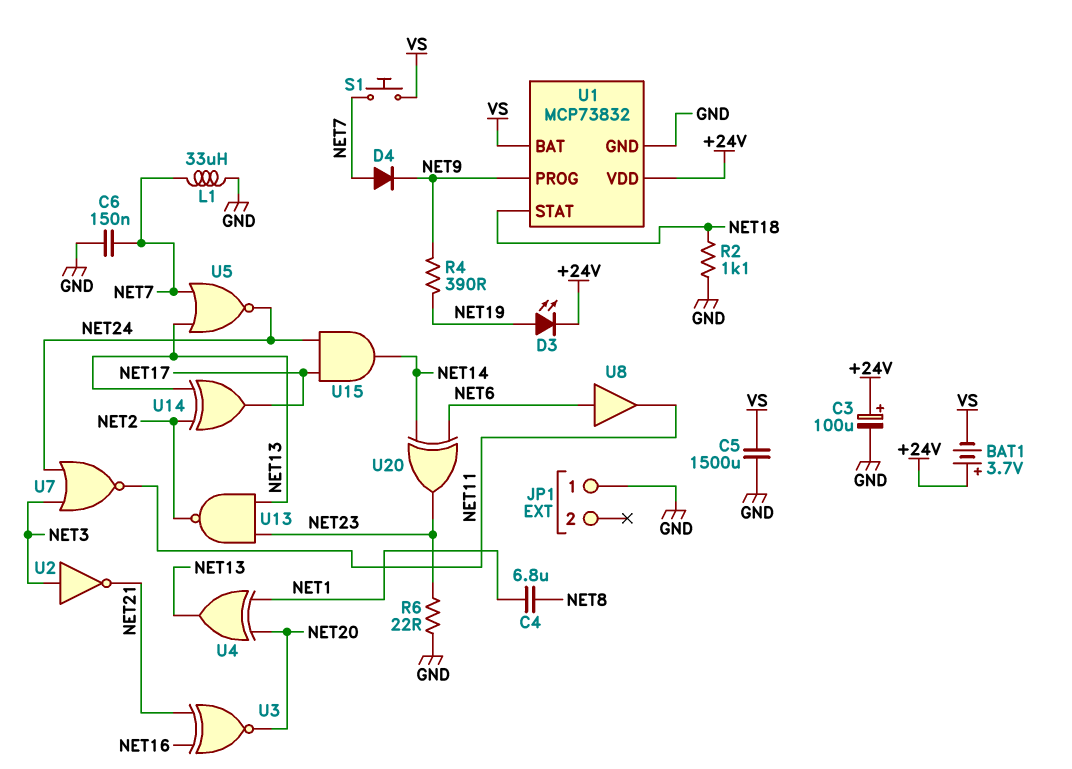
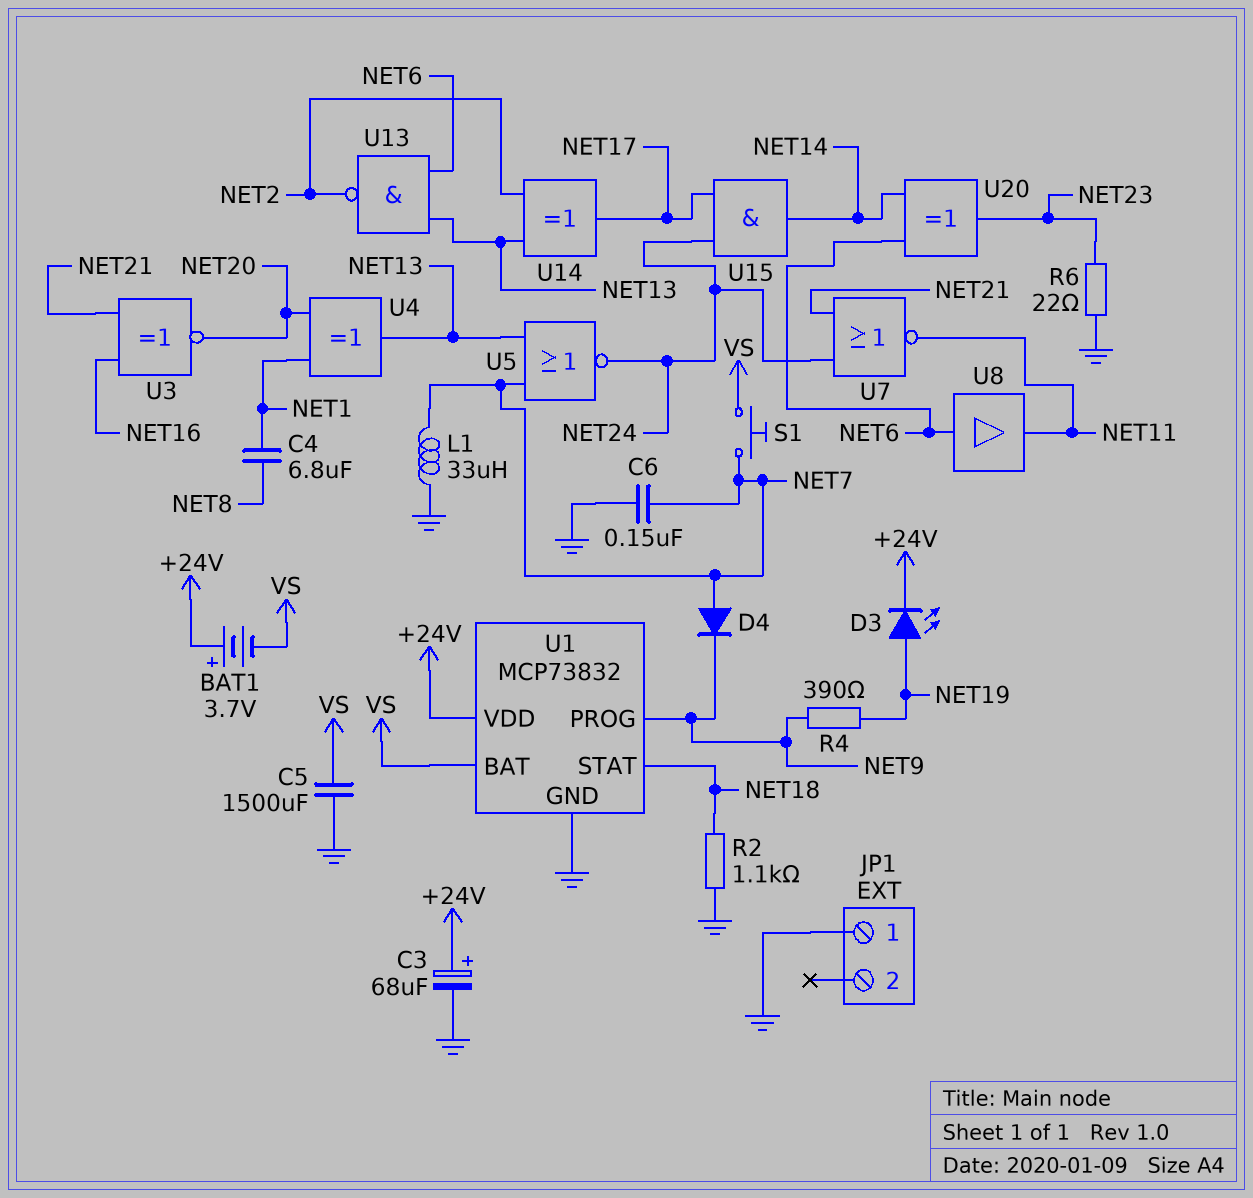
C3: 100uF (plus +24V, minus GND) -> 68uF (plus +24V, minus GND)
U2: NOT (in NET3, out NET21) -> none
U7: NOR (in NET3, in NET24, out NET11) -> NOR (in NET21, in NET24, out NET11)
U13: NAND (in NET13, in NET23, out NET2) -> NAND (in NET6, in NET13, out NET2)

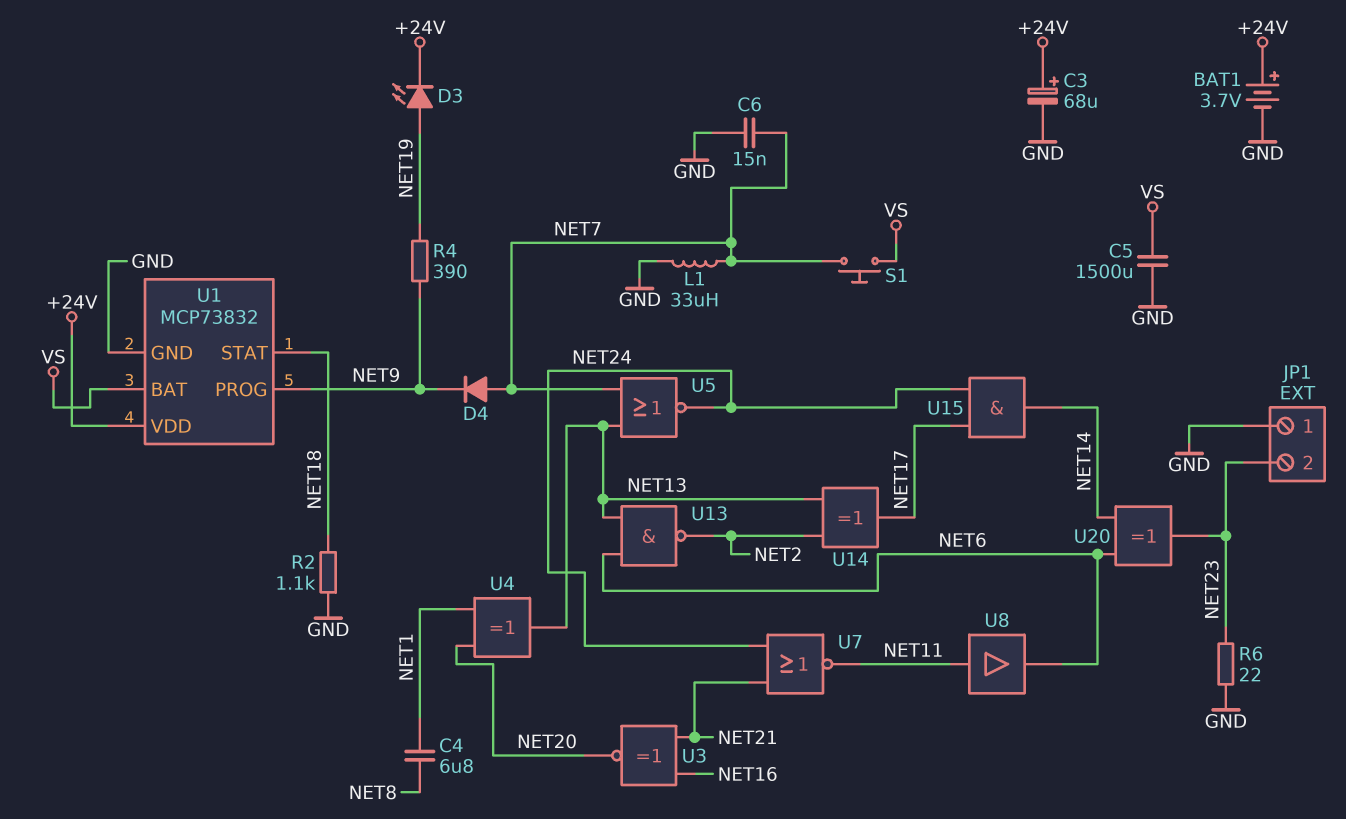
BAT1: 3.7V (plus +24V, minus VS) -> 3.7V (plus +24V, minus GND)
C6: 150nF (GND, NET7) -> 15nF (GND, NET7)
JP1 pin 2: none -> NET23
U8: buffer (in NET6, out NET11) -> buffer (in NET11, out NET6)

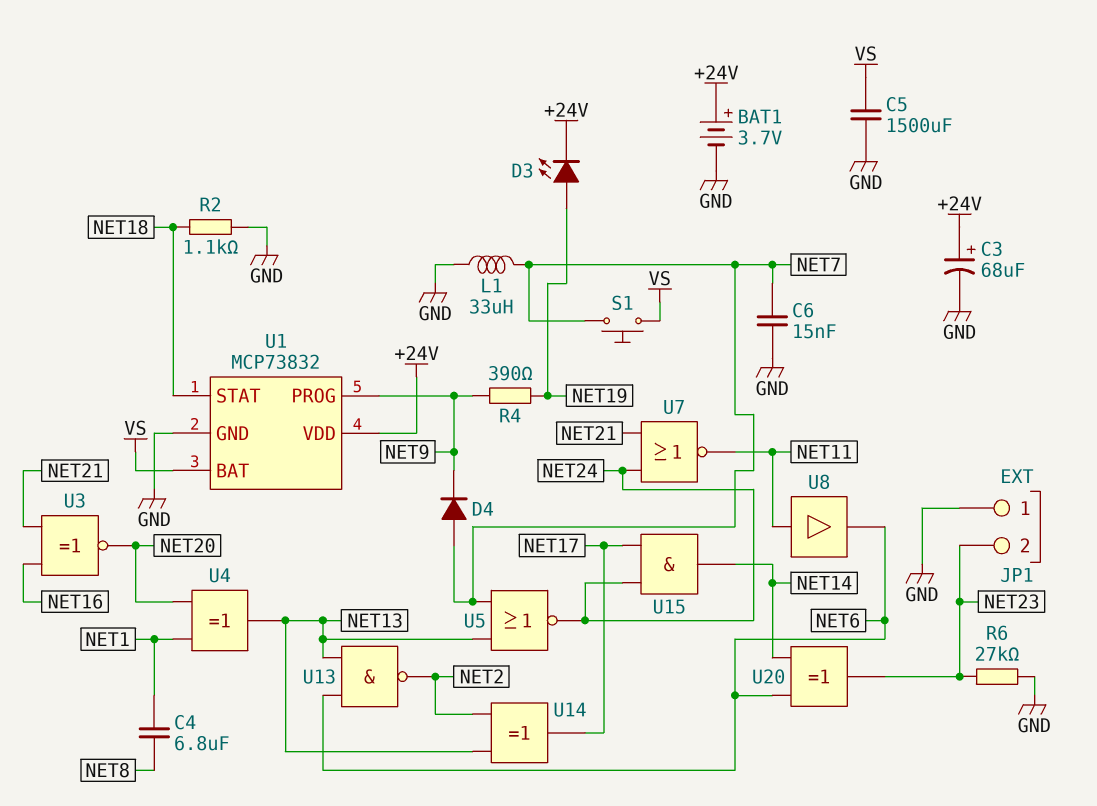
R6: 22 (GND, NET23) -> 27k (GND, NET23)

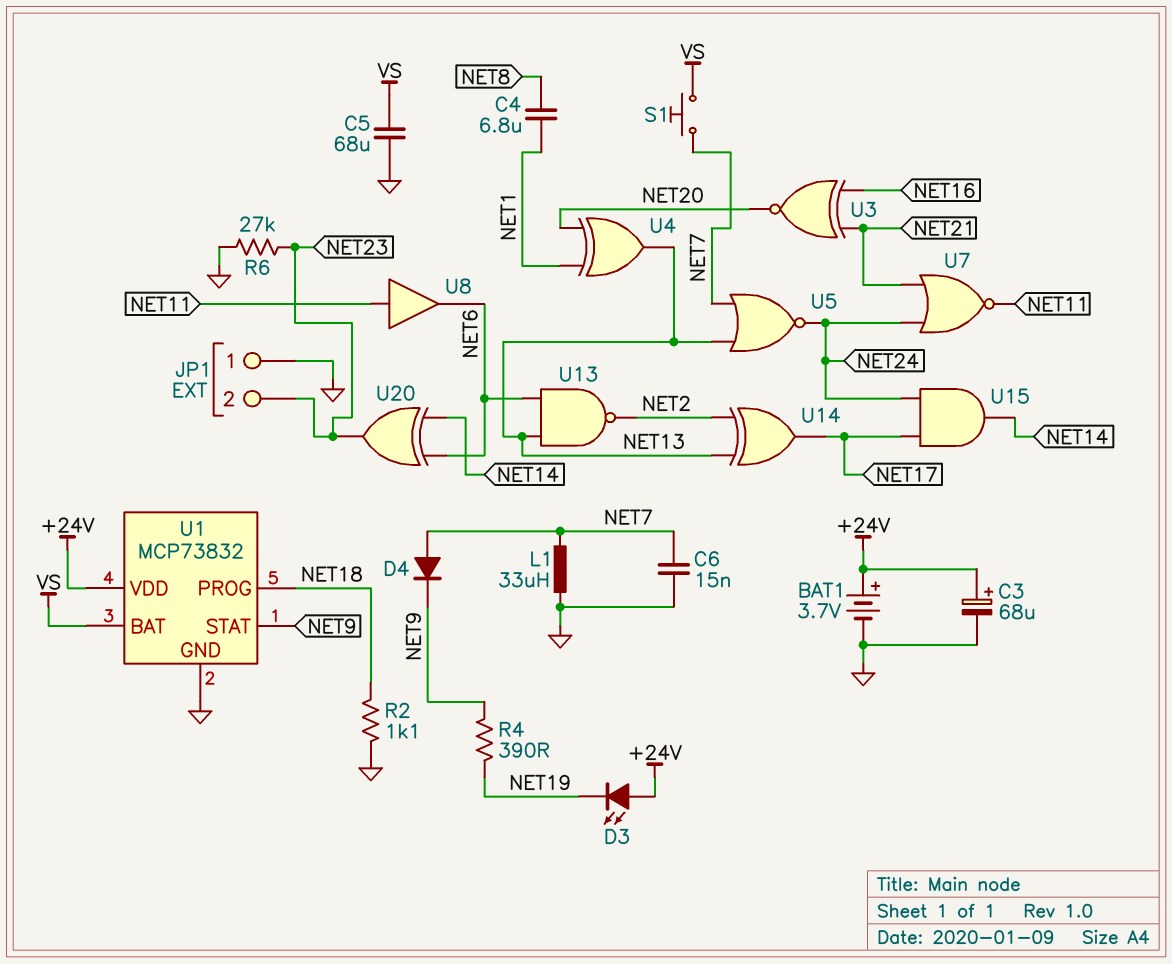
C5: 1500uF (GND, VS) -> 68uF (GND, VS)
D3: LED (A NET19, K +24V) -> LED (A +24V, K NET19)
U1 pin PROG: NET9 -> NET18
U1 pin STAT: NET18 -> NET9

